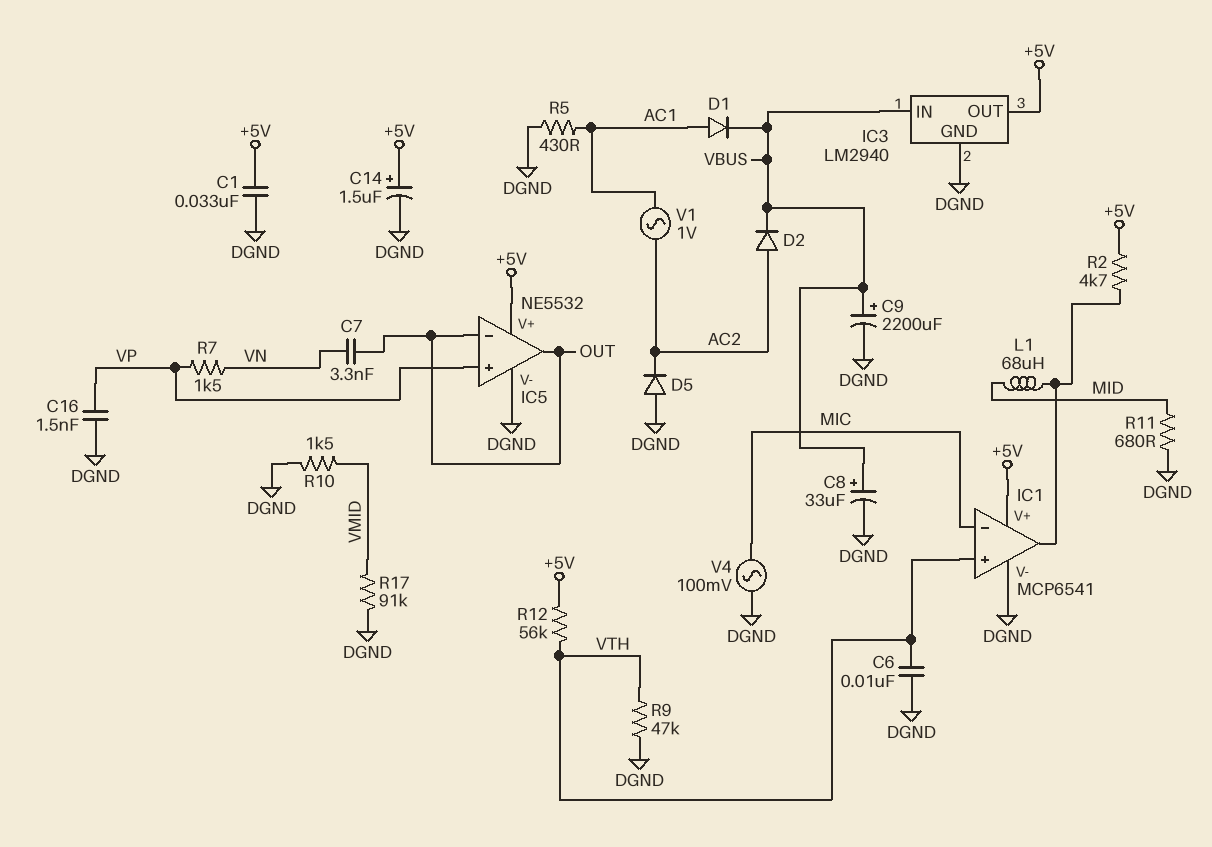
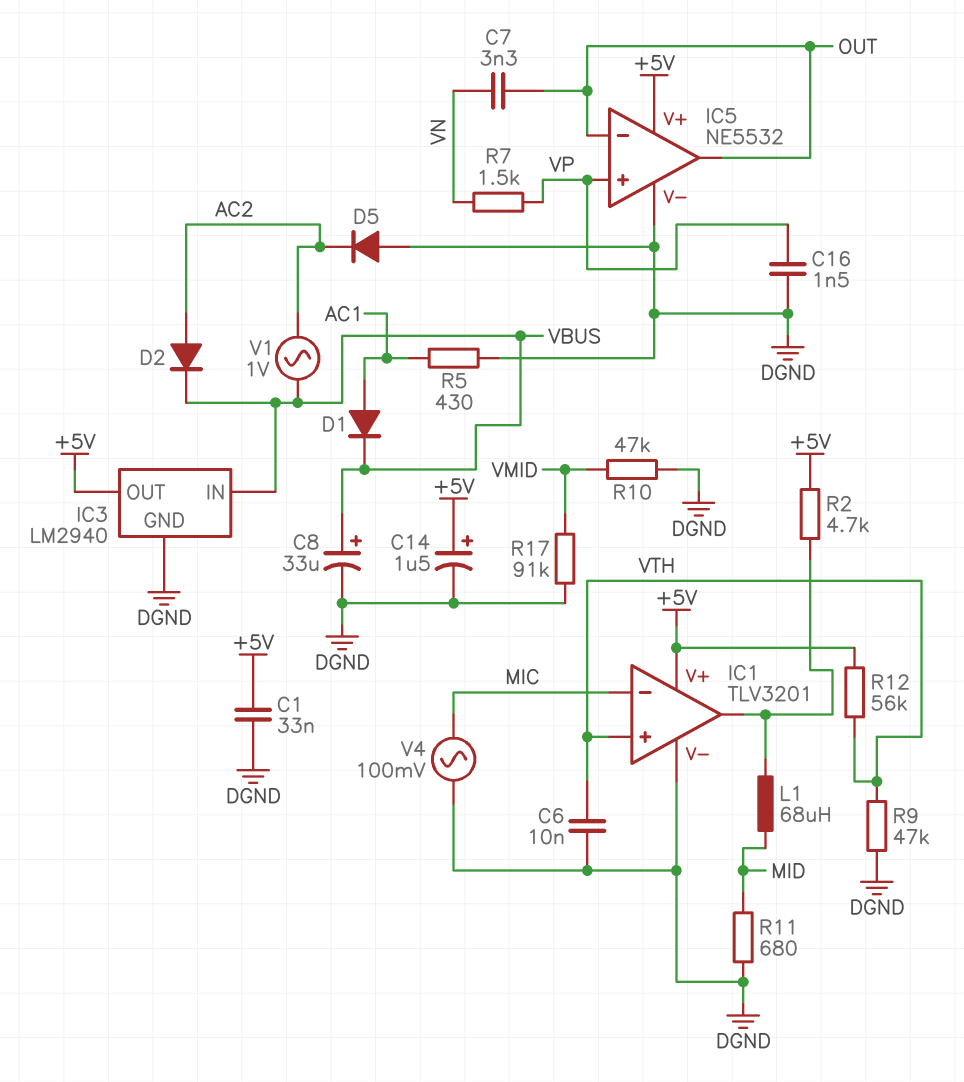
C9: 2200uF (plus VBUS, minus DGND) -> none
IC1: MCP6541 -> TLV3201
R10: 1.5k (DGND, VMID) -> 47k (DGND, VMID)
V1: AC 1V (AC1, AC2) -> AC 1V (AC2, VBUS)

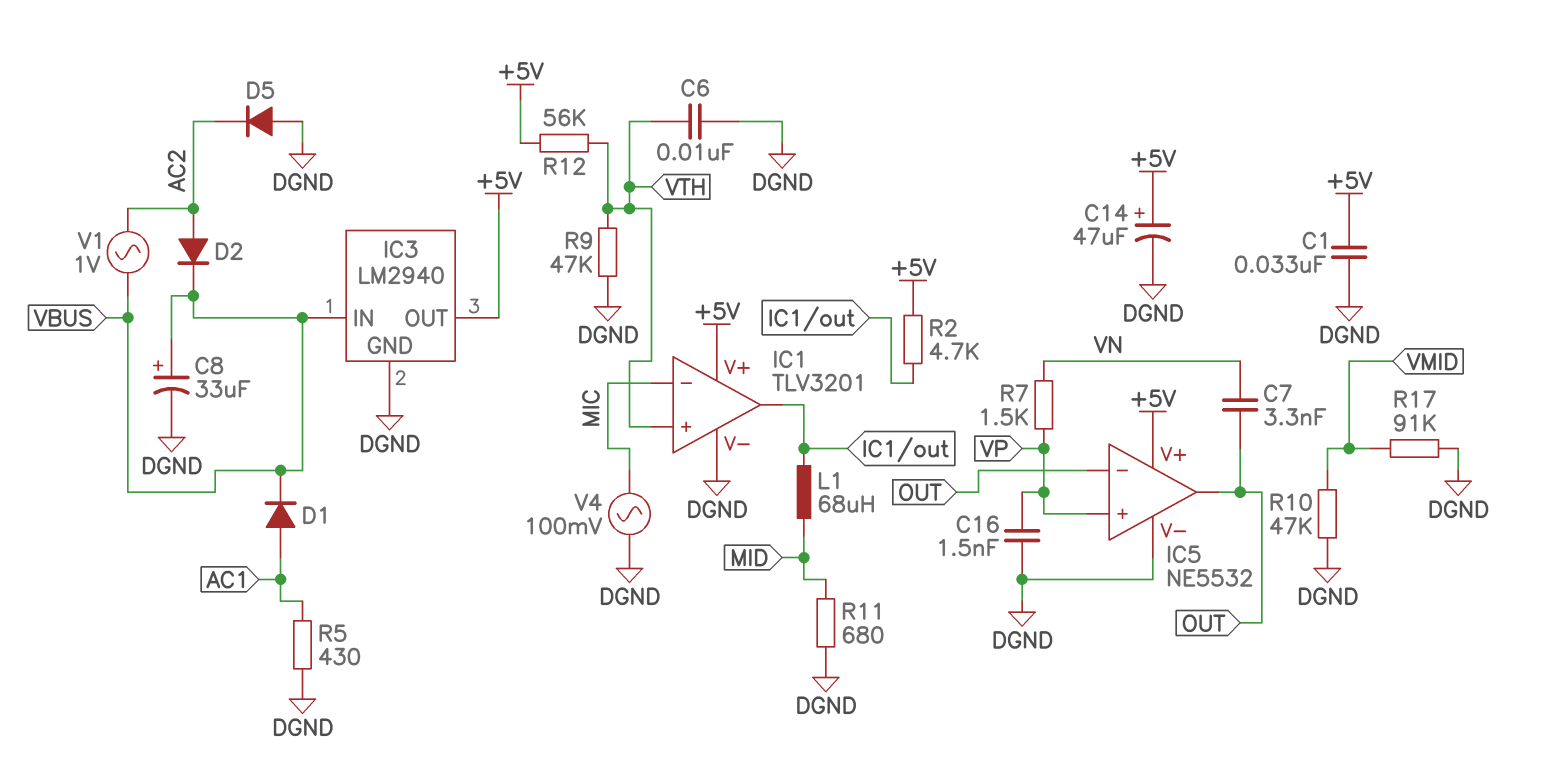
C14: 1.5uF (plus +5V, minus DGND) -> 47uF (plus +5V, minus DGND)

